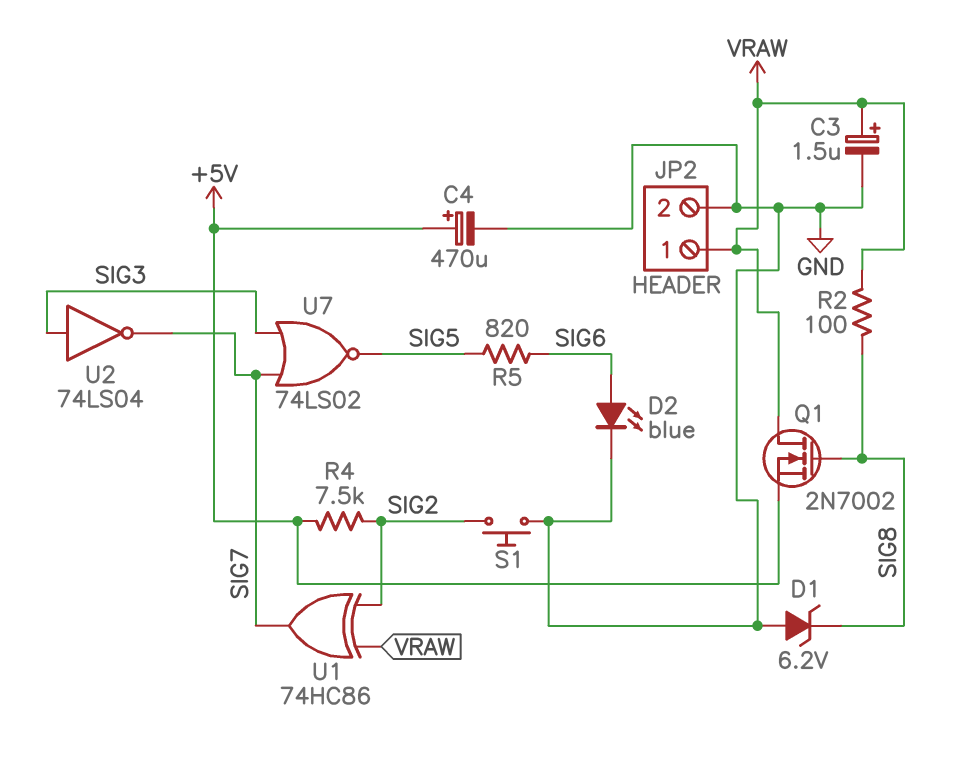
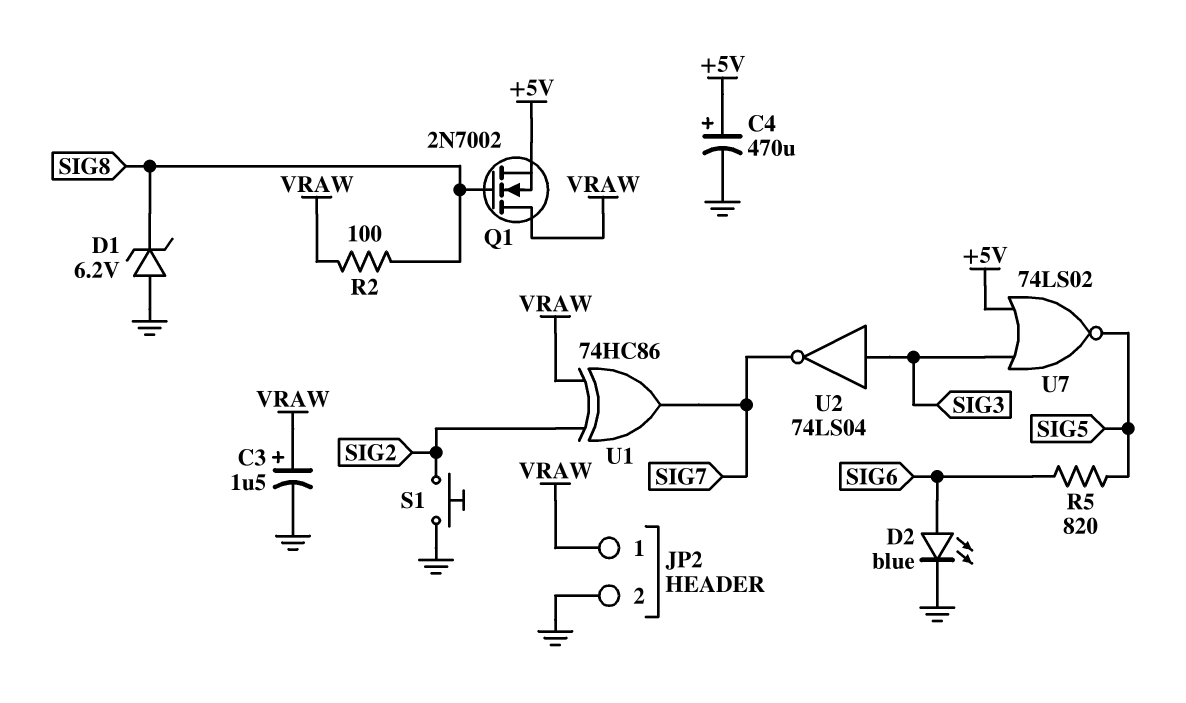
R4: 7.5k (+5V, SIG2) -> none
U7: NOR 74LS02 (in SIG3, in SIG7, out SIG5) -> NOR 74LS02 (in +5V, in SIG3, out SIG5)

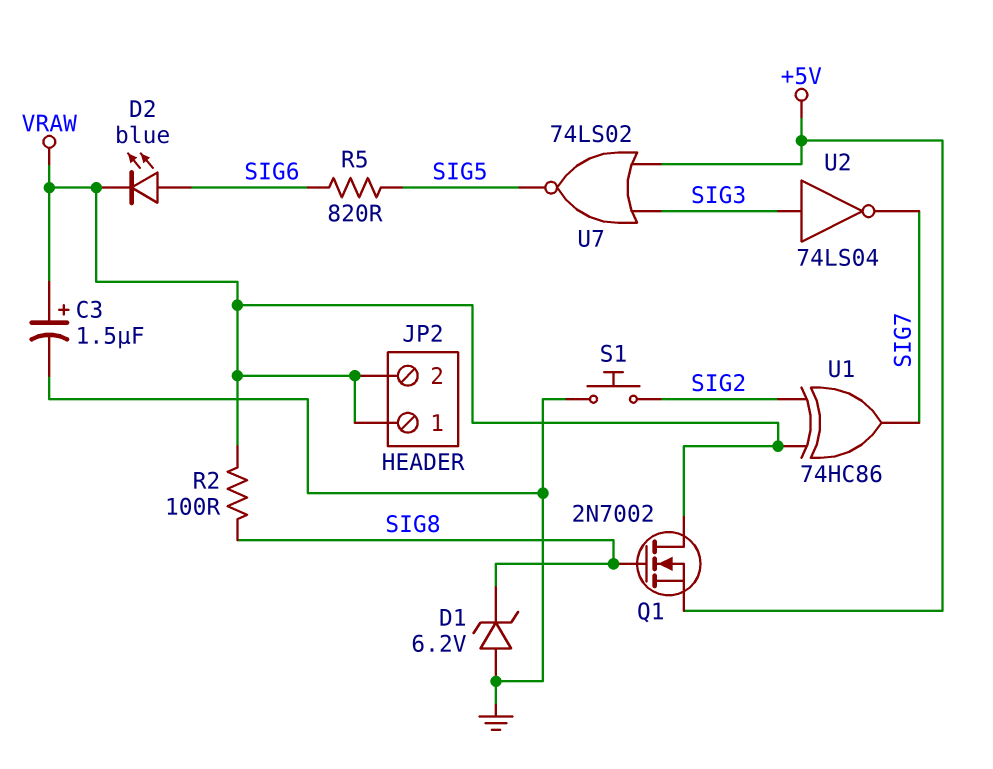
C4: 470uF (plus +5V, minus GND) -> none
D2: LED blue (A SIG6, K GND) -> LED blue (A SIG6, K VRAW)
JP2 pin 2: GND -> VRAW

